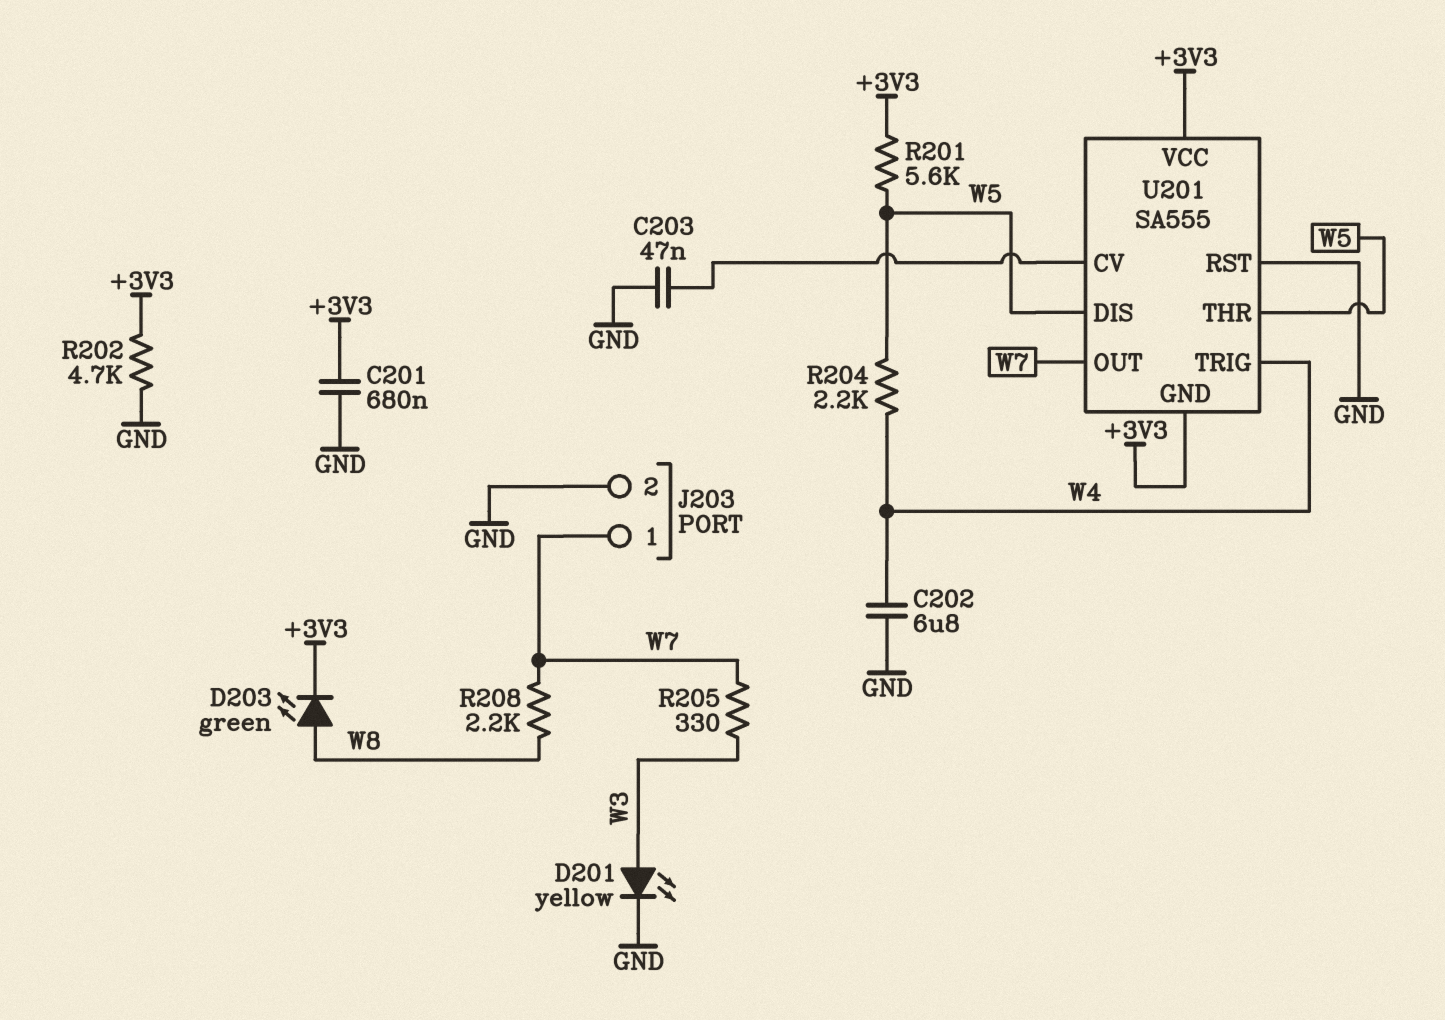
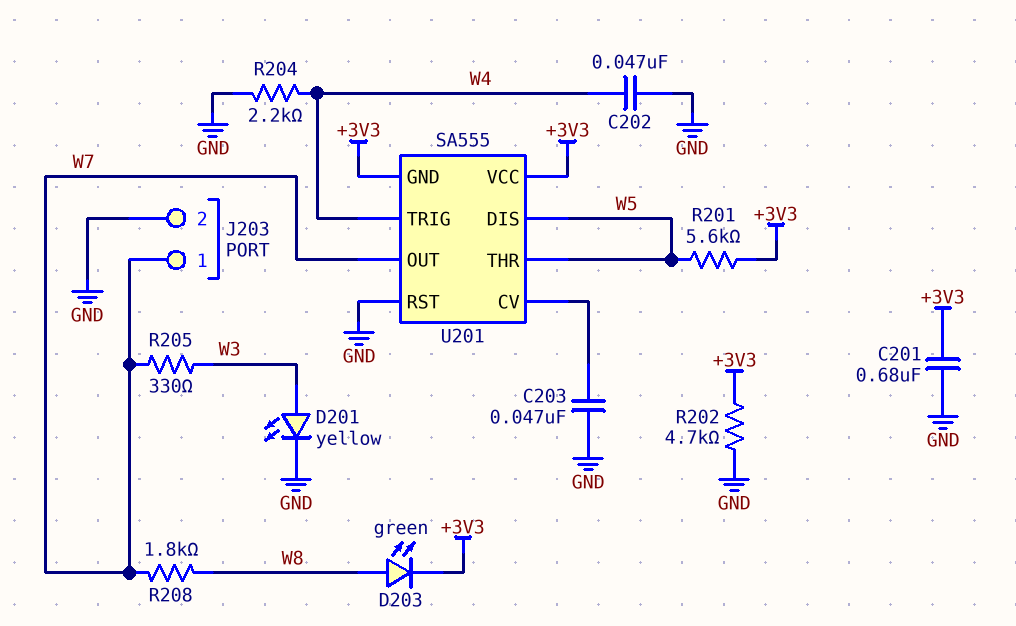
C202: 6.8uF (GND, W4) -> 47nF (GND, W4)
R204: 2.2k (W4, W5) -> 2.2k (GND, W4)
R208: 2.2k (W7, W8) -> 1.8k (W7, W8)

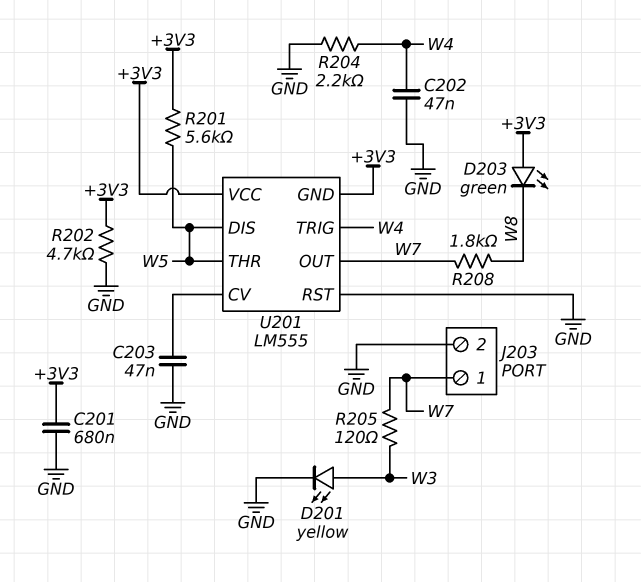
D203: LED green (A W8, K +3V3) -> LED green (A +3V3, K W8)
R205: 330 (W3, W7) -> 120 (W3, W7)
U201: SA555 -> LM555

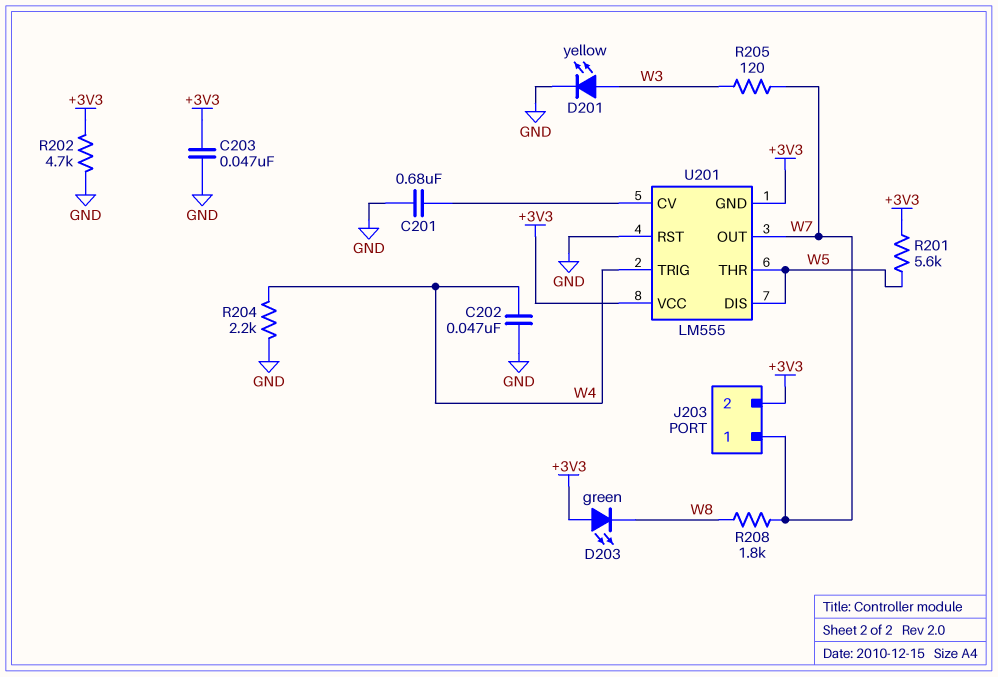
C201: 680nF (+3V3, GND) -> 680nF (GND, U201/CV)
C203: 47nF (GND, U201/CV) -> 47nF (+3V3, GND)
J203 pin 2: GND -> +3V3

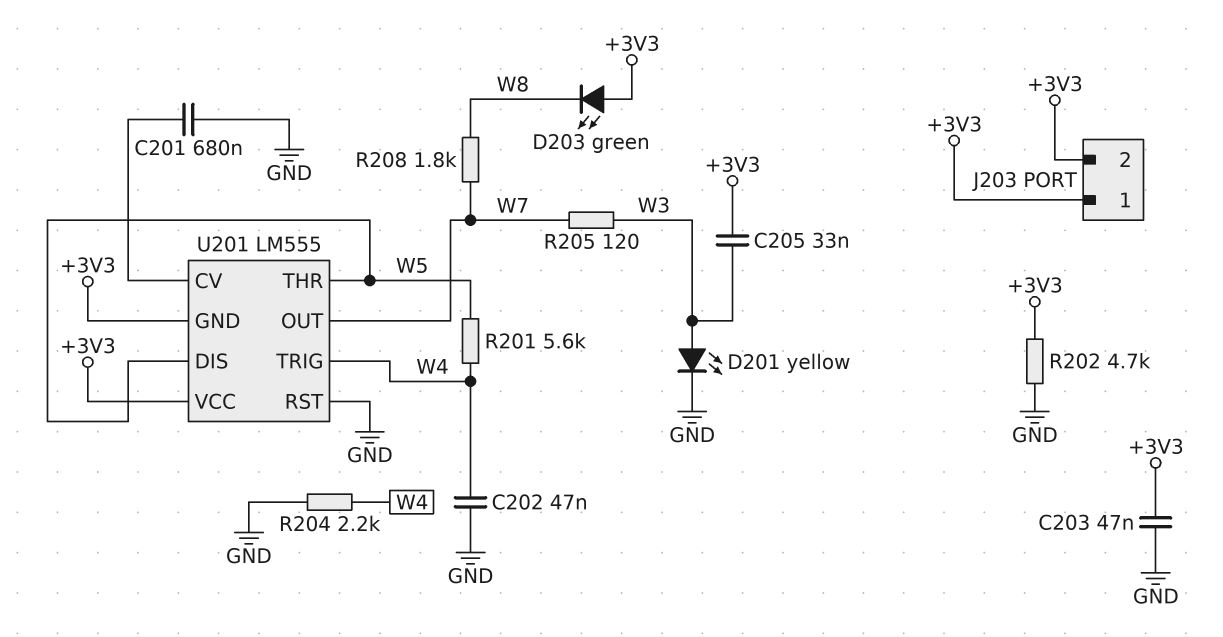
C205: none -> 33nF (+3V3, W3)
J203 pin 1: W7 -> +3V3
R201: 5.6k (+3V3, W5) -> 5.6k (W4, W5)

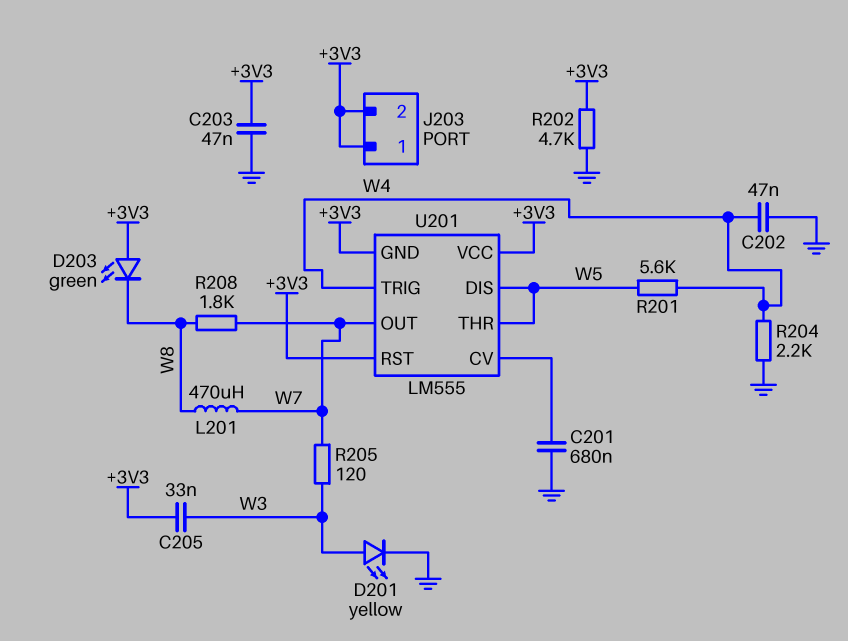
L201: none -> 470uH (W7, W8)
U201 pin RST: GND -> +3V3

